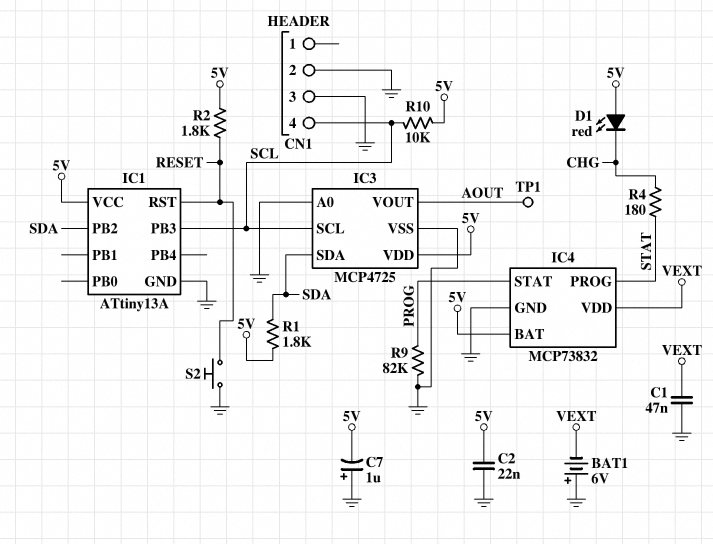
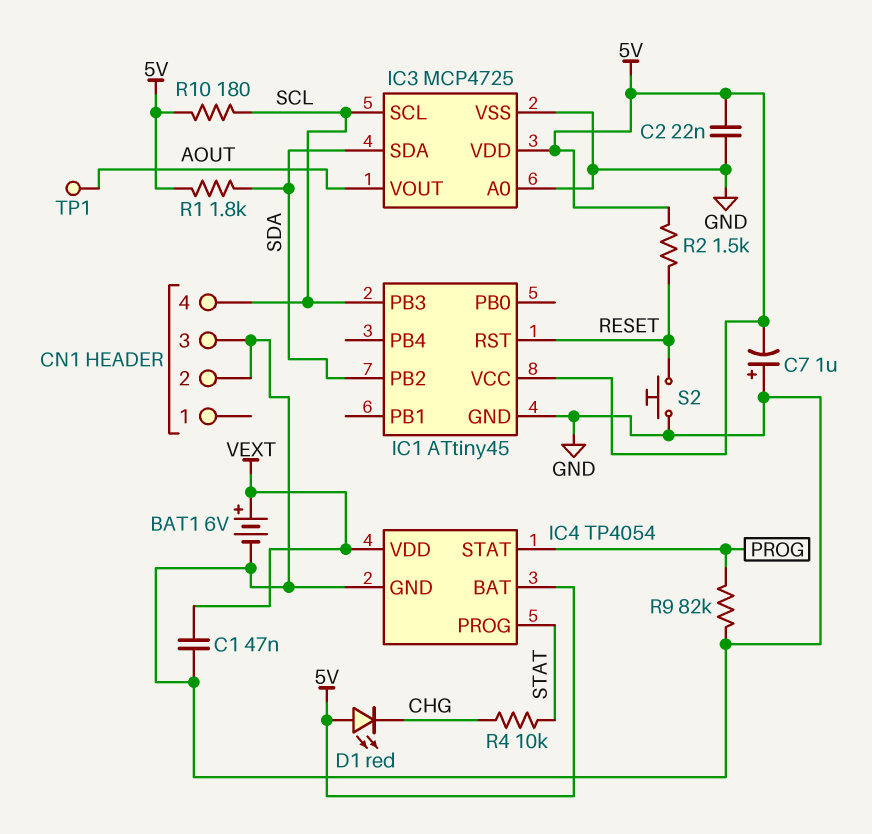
BAT1: 6V (plus GND, minus VEXT) -> 6V (plus VEXT, minus GND)
IC1: ATtiny13A -> ATtiny45
IC4: MCP73832 -> TP4054
R2: 1.8k (5V, RESET) -> 1.5k (5V, RESET)
R4: 180 (CHG, STAT) -> 10k (CHG, STAT)
R10: 10k (5V, SCL) -> 180 (5V, SCL)

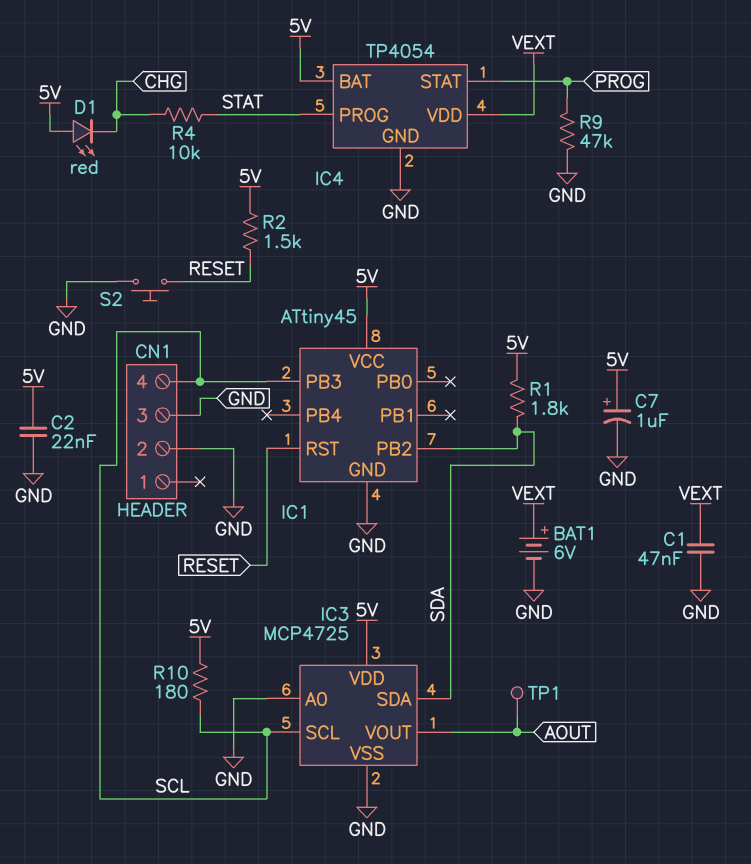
C7: 1uF (plus GND, minus 5V) -> 1uF (plus 5V, minus GND)
R9: 82k (GND, PROG) -> 47k (GND, PROG)

